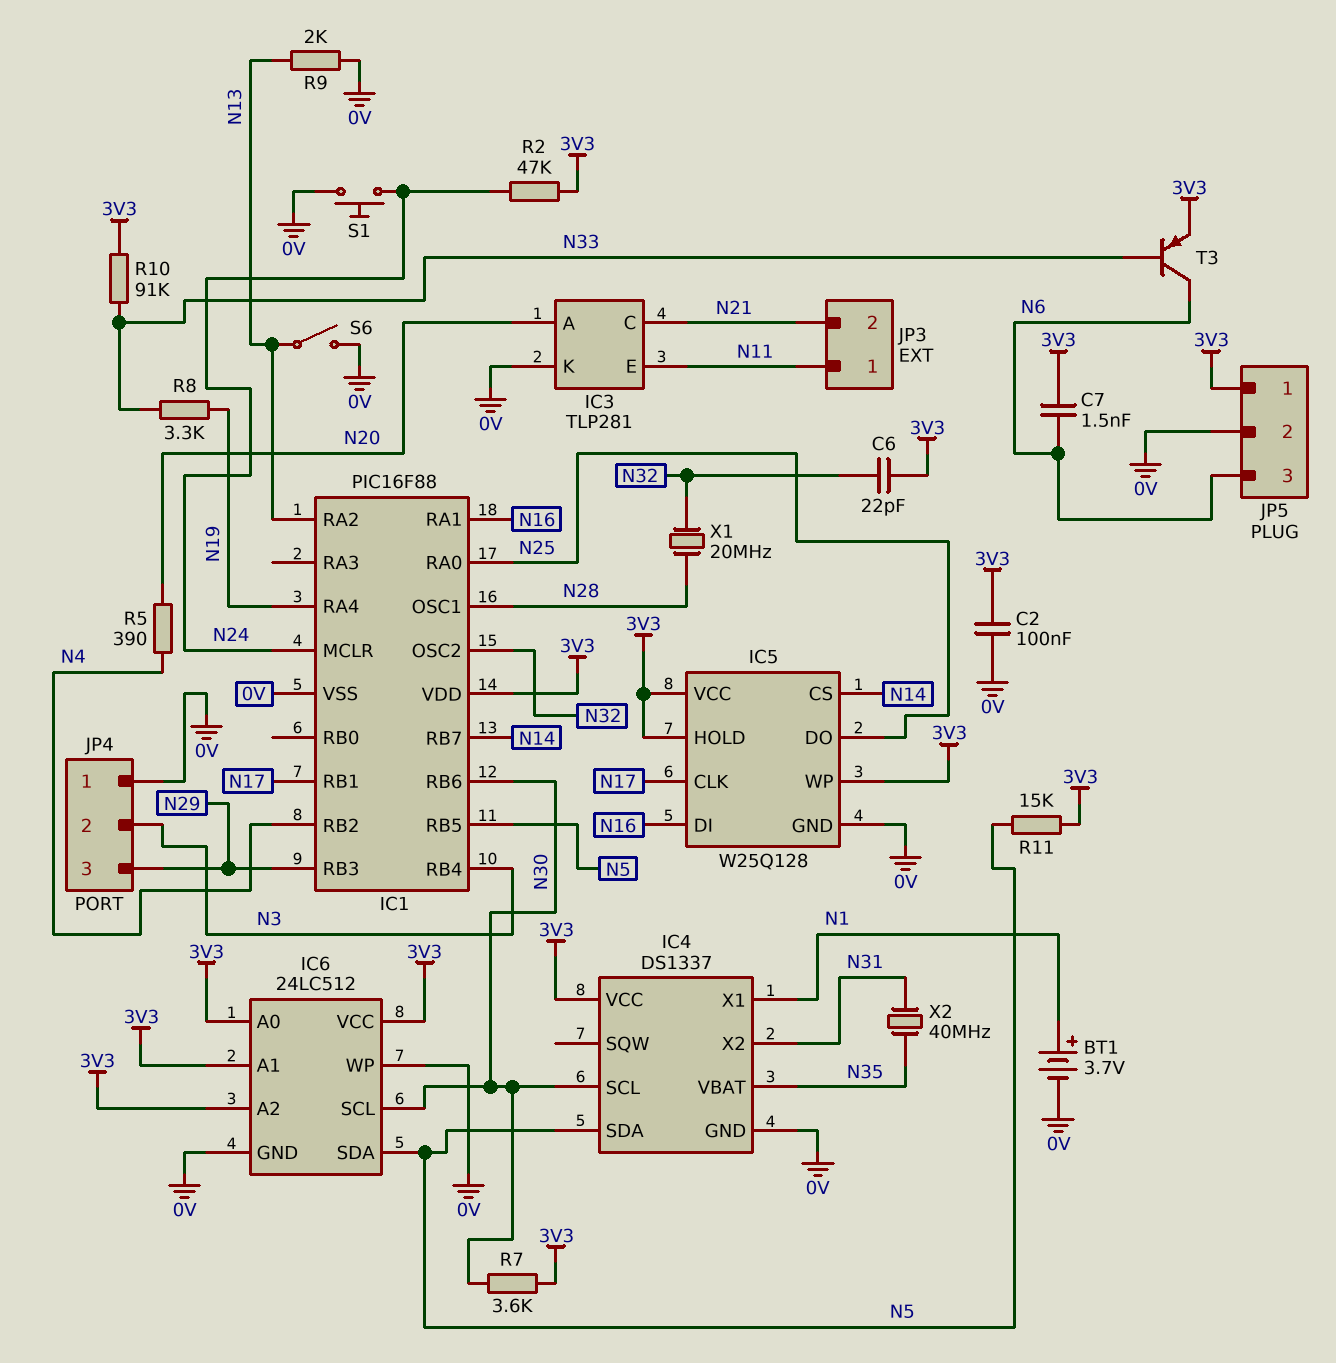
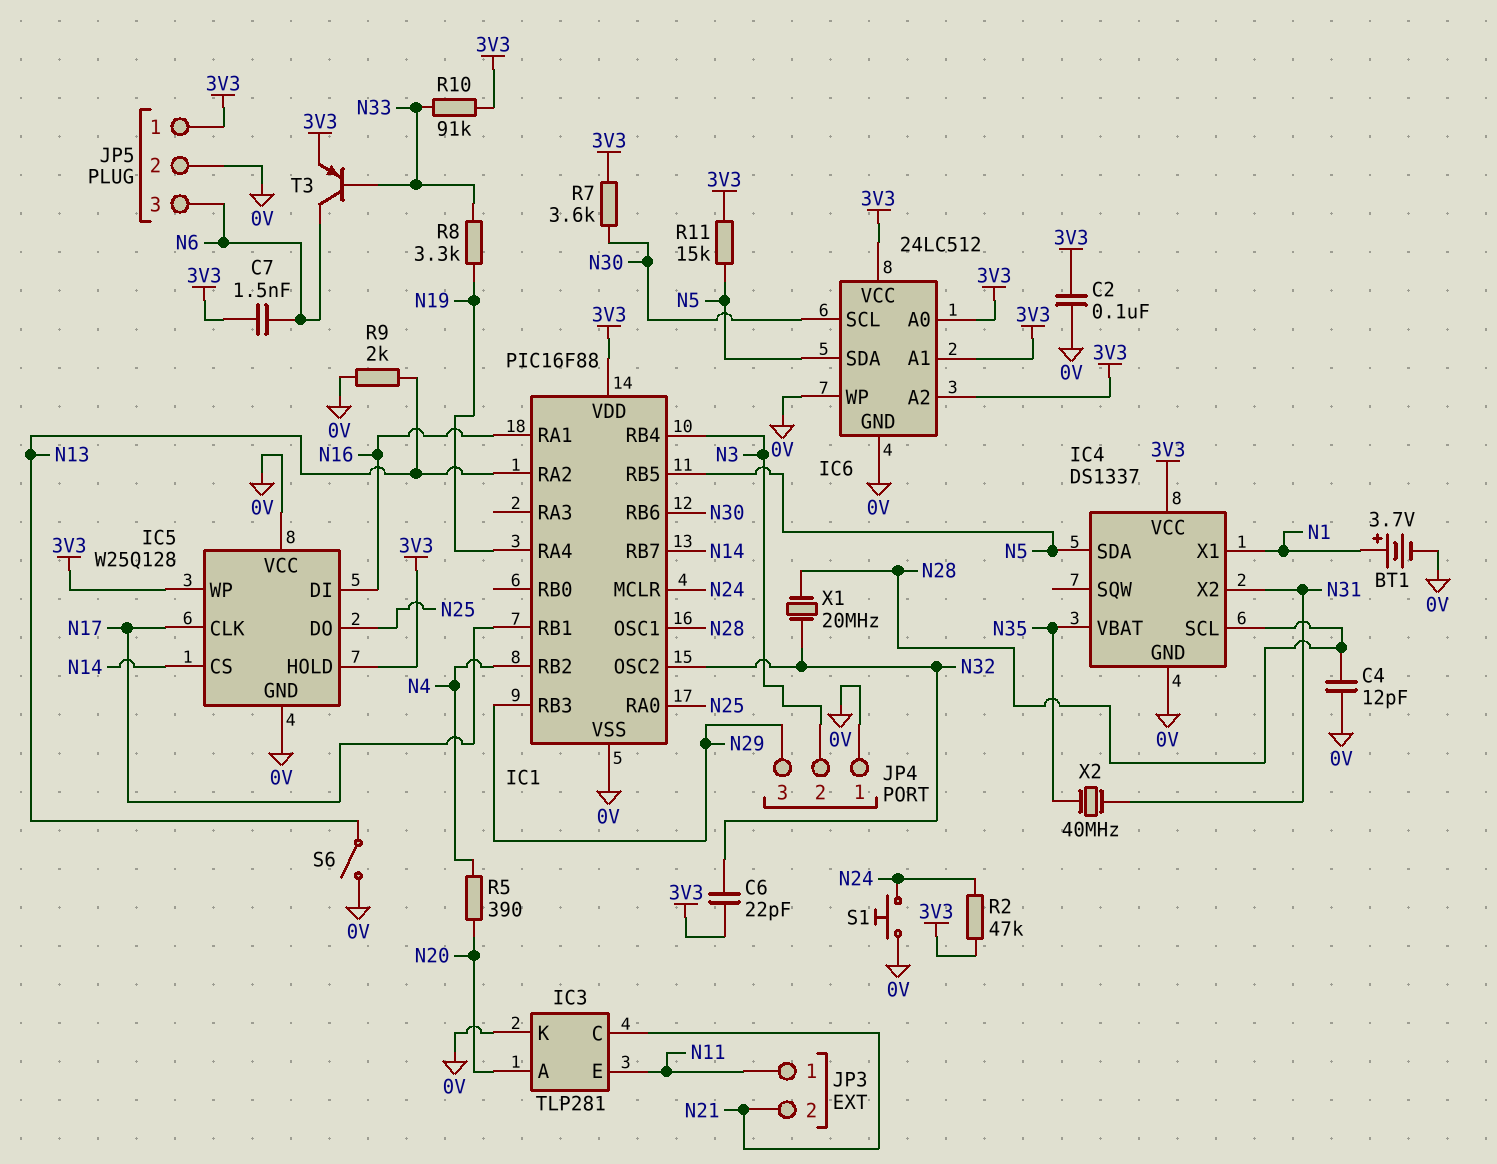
C4: none -> 12pF (0V, N28)
IC4 pin SCL: N30 -> N28
IC5 pin VCC: 3V3 -> 0V

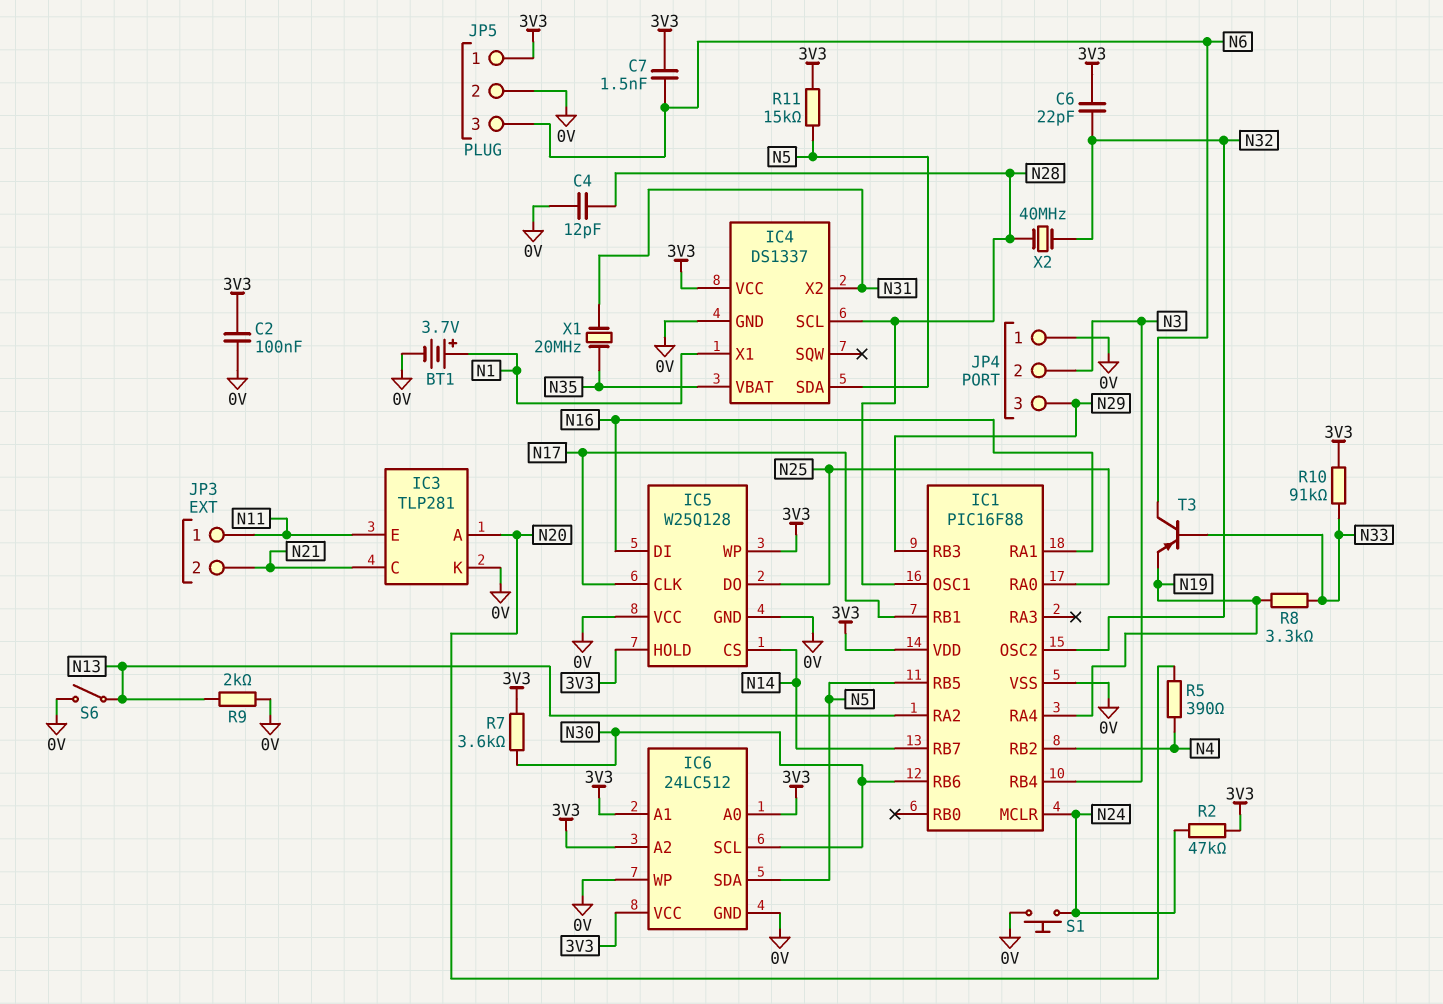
T3: PNP (B N33, C N6, E 3V3) -> PNP (B N33, C N6, E N19)
X1: 20MHz (N28, N32) -> 20MHz (N31, N35)
X2: 40MHz (N31, N35) -> 40MHz (N28, N32)

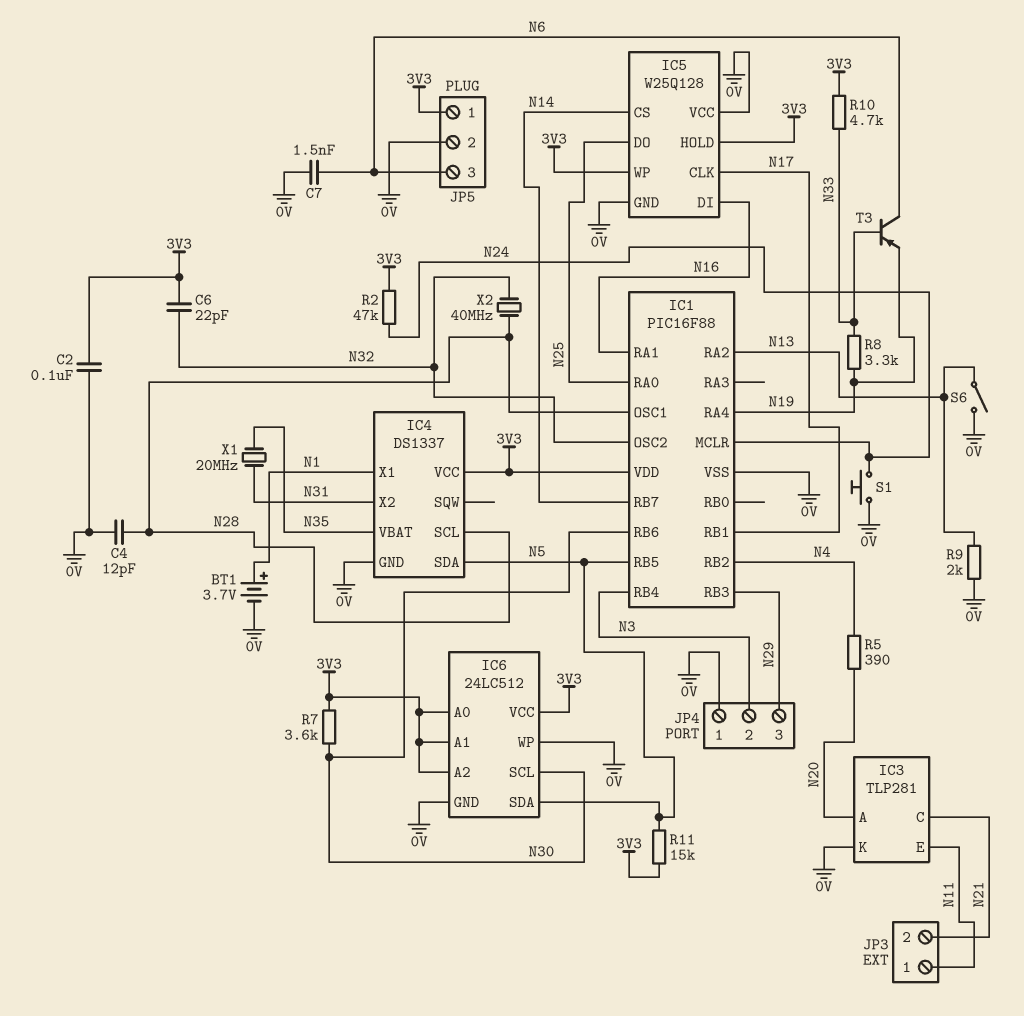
C7: 1.5nF (3V3, N6) -> 1.5nF (0V, N6)
R10: 91k (3V3, N33) -> 4.7k (3V3, N33)

